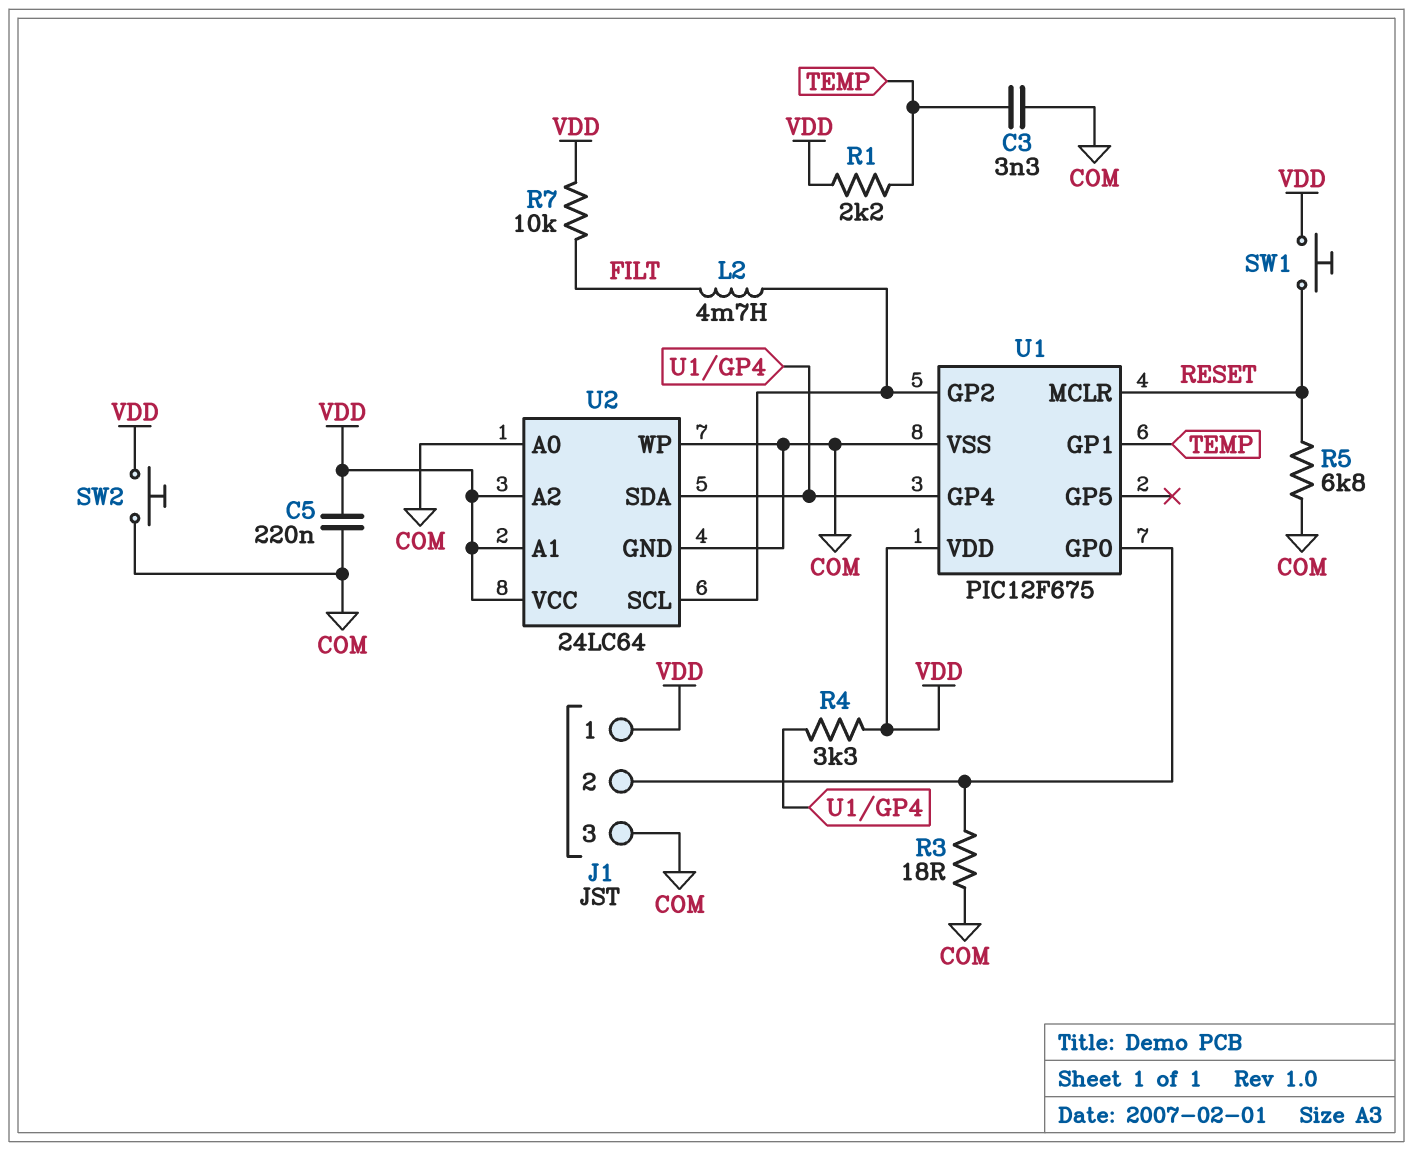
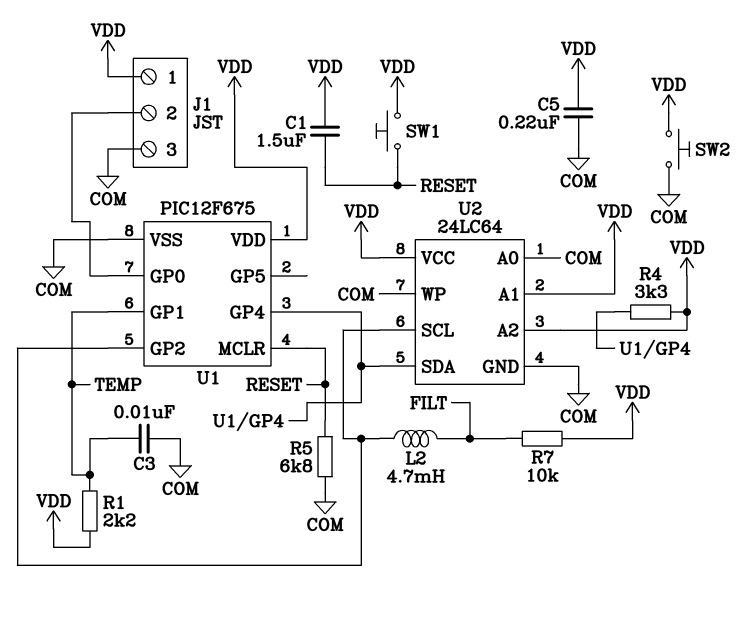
C1: none -> 1.5uF (RESET, VDD)
C3: 3.3nF (COM, TEMP) -> 10nF (COM, TEMP)
R3: 18 (COM, J1/2) -> none

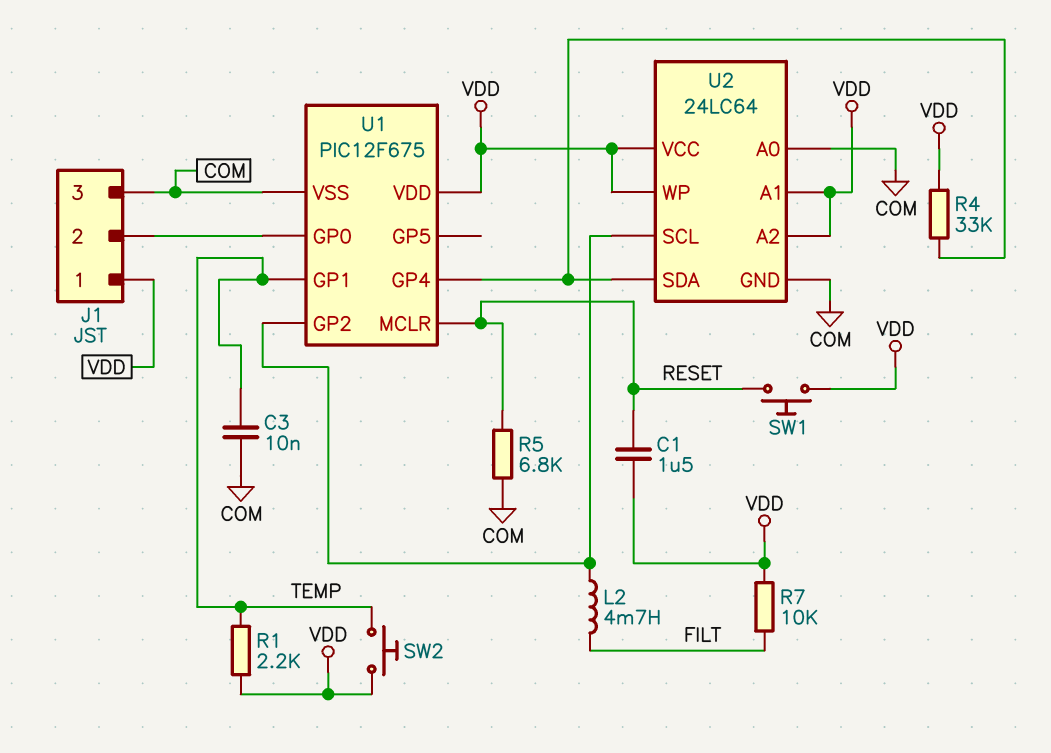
C5: 220nF (COM, VDD) -> none
R4: 3.3k (U1/GP4, VDD) -> 33k (U1/GP4, VDD)
SW2: button (COM, VDD) -> button (TEMP, VDD)
U2 pin WP: COM -> VDD

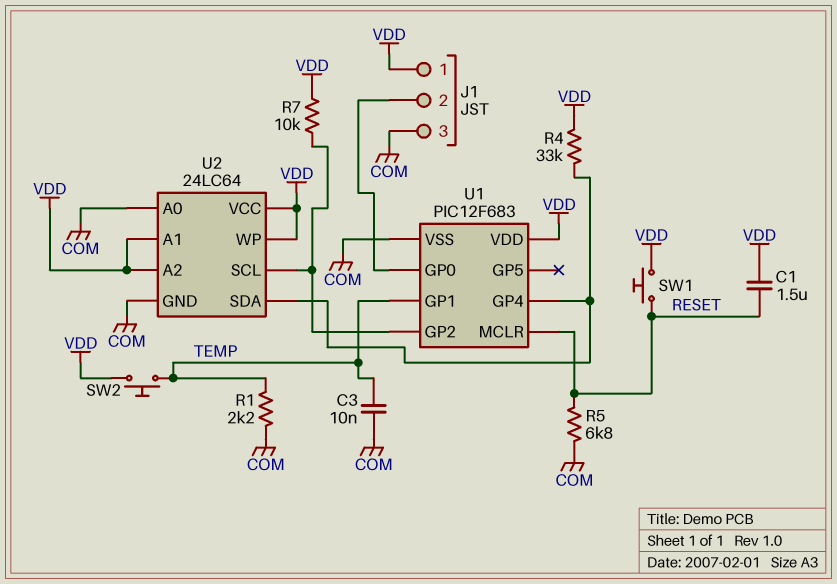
L2: 4.7mH (FILT, U1/GP2) -> none
R1: 2.2k (TEMP, VDD) -> 2.2k (COM, TEMP)
R7: 10k (FILT, VDD) -> 10k (U1/GP2, VDD)
U1: PIC12F675 -> PIC12F683

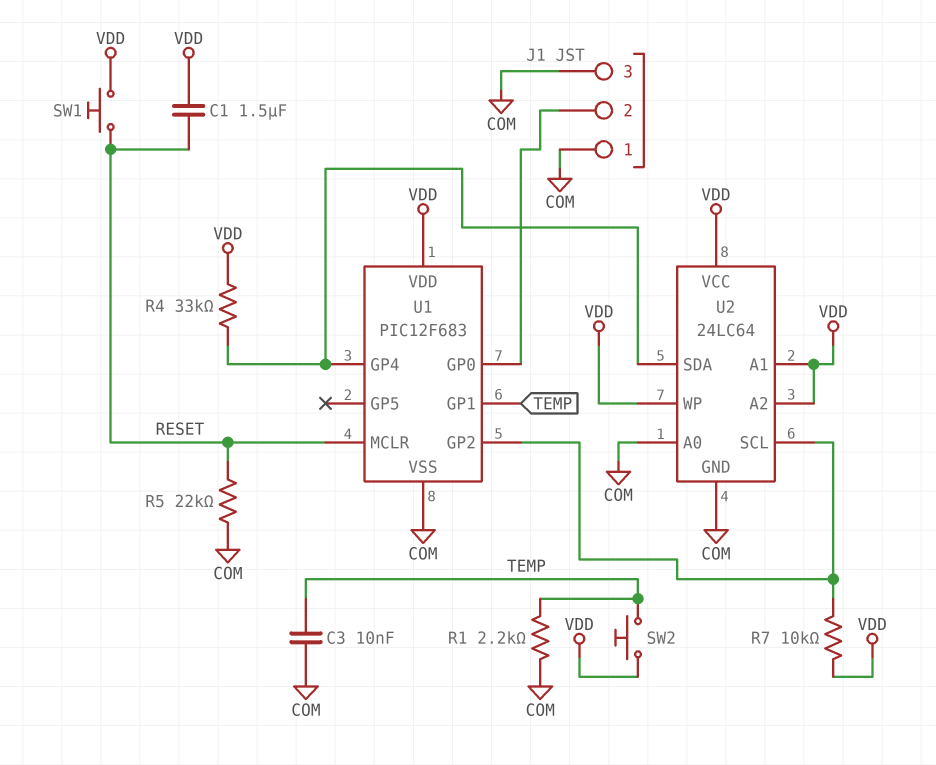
J1 pin 1: VDD -> COM
R5: 6.8k (COM, RESET) -> 22k (COM, RESET)

